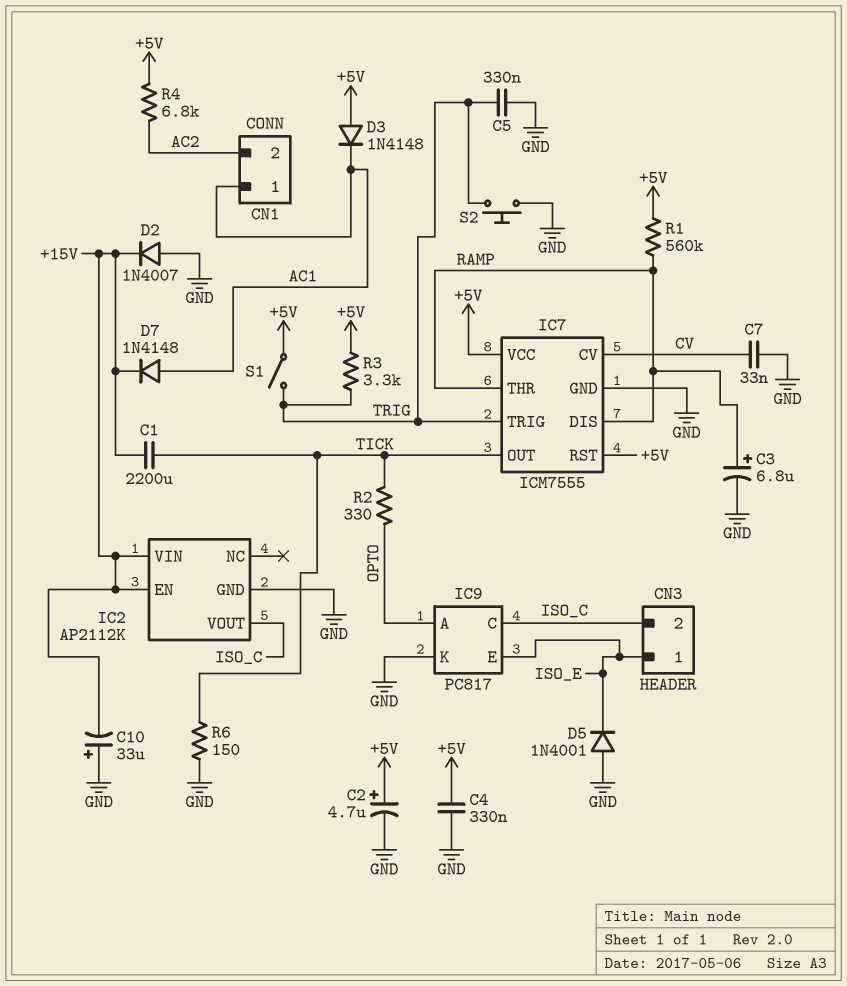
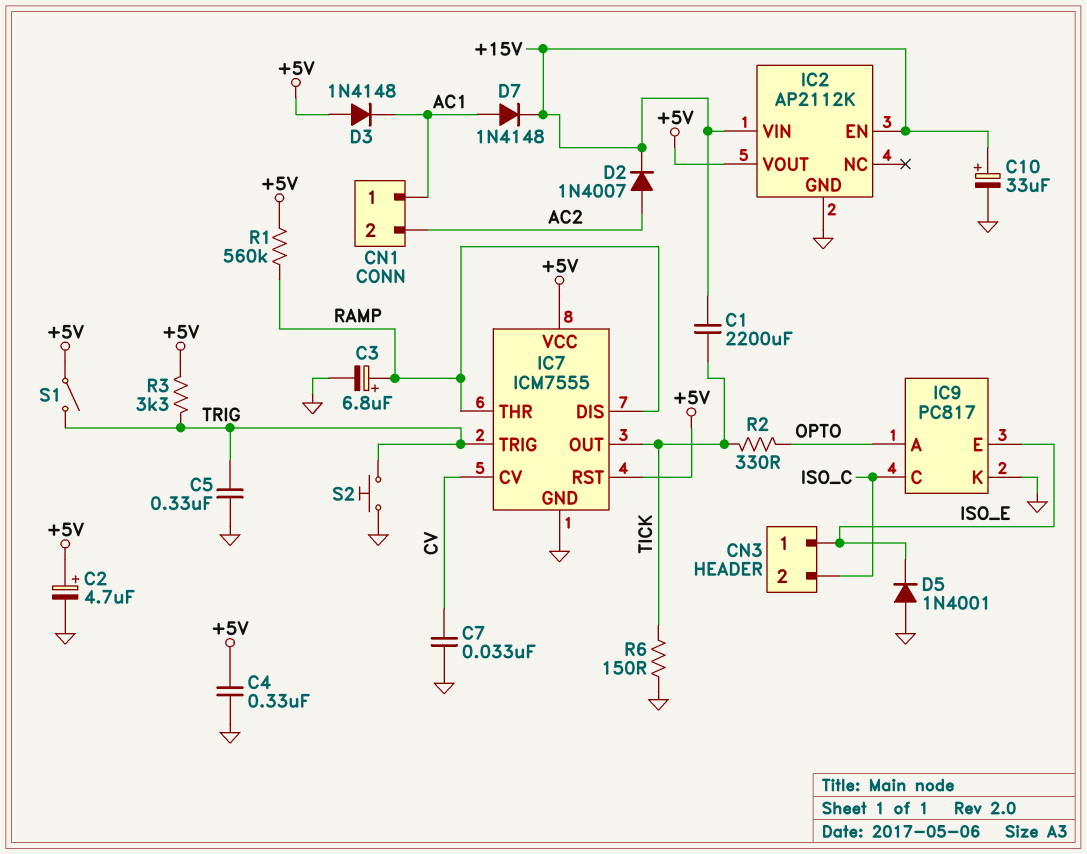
C10: 33uF (plus GND, minus +15V) -> 33uF (plus +15V, minus GND)
D2: diode 1N4007 (A GND, K +15V) -> diode 1N4007 (A AC2, K +15V)
IC2 pin VOUT: ISO_C -> +5V
R4: 6.8k (+5V, AC2) -> none

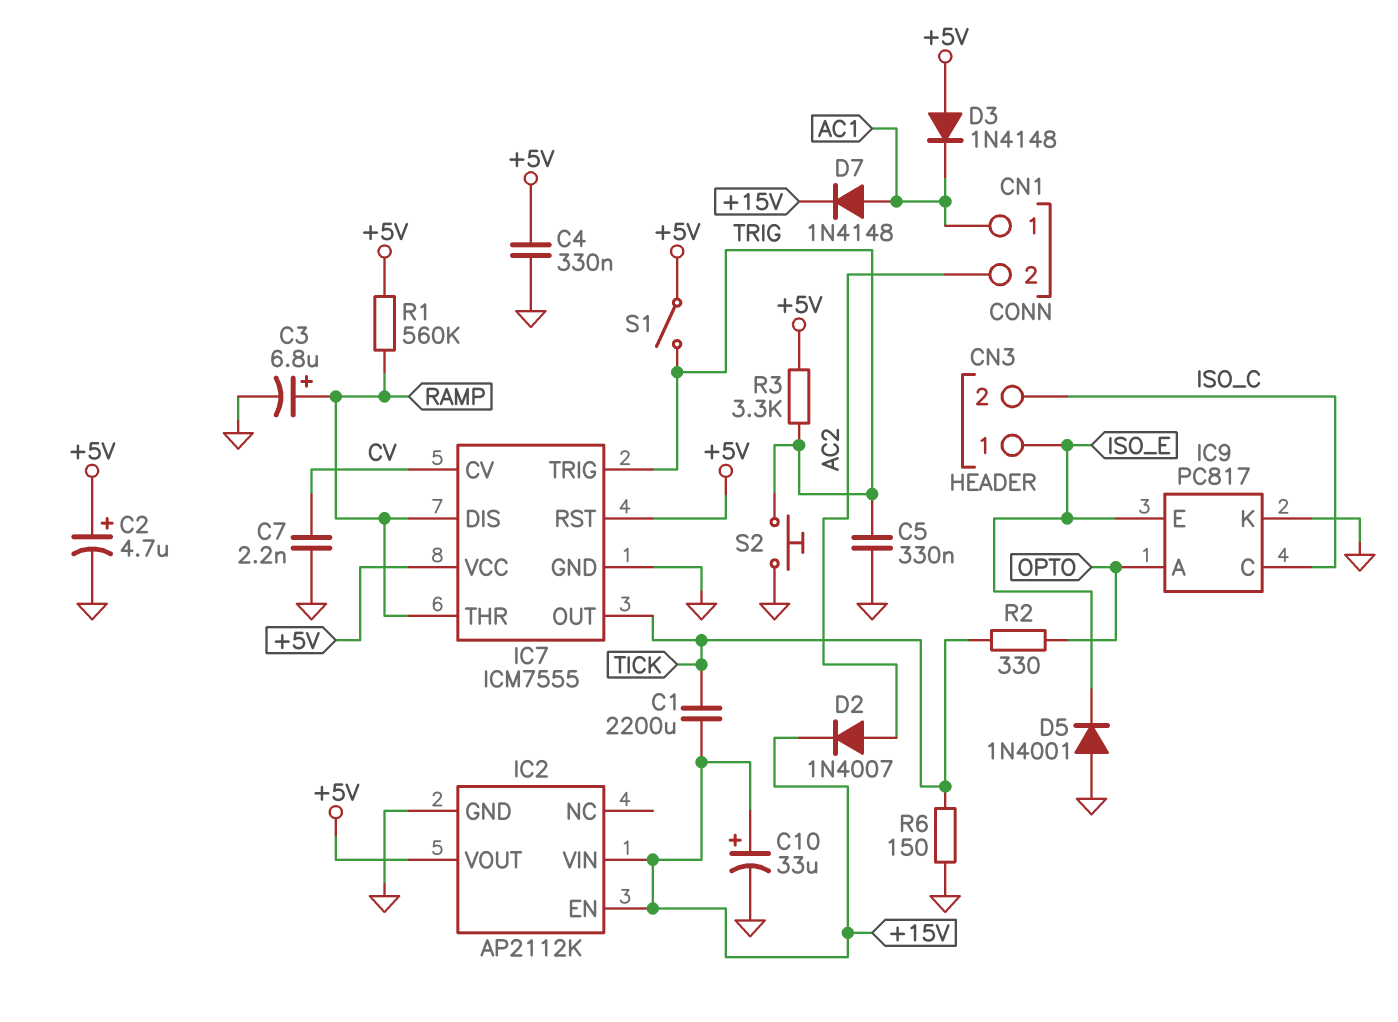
C7: 33nF (CV, GND) -> 2.2nF (CV, GND)

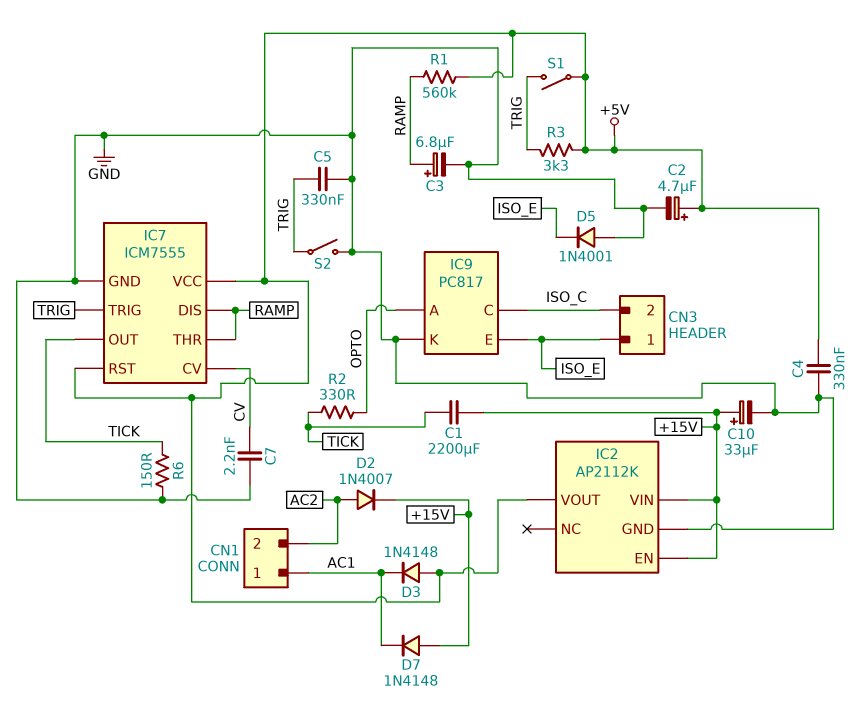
D7: diode 1N4148 (A AC1, K +15V) -> diode 1N4148 (A +15V, K AC1)
S2: button (GND, TRIG) -> switch (GND, TRIG)

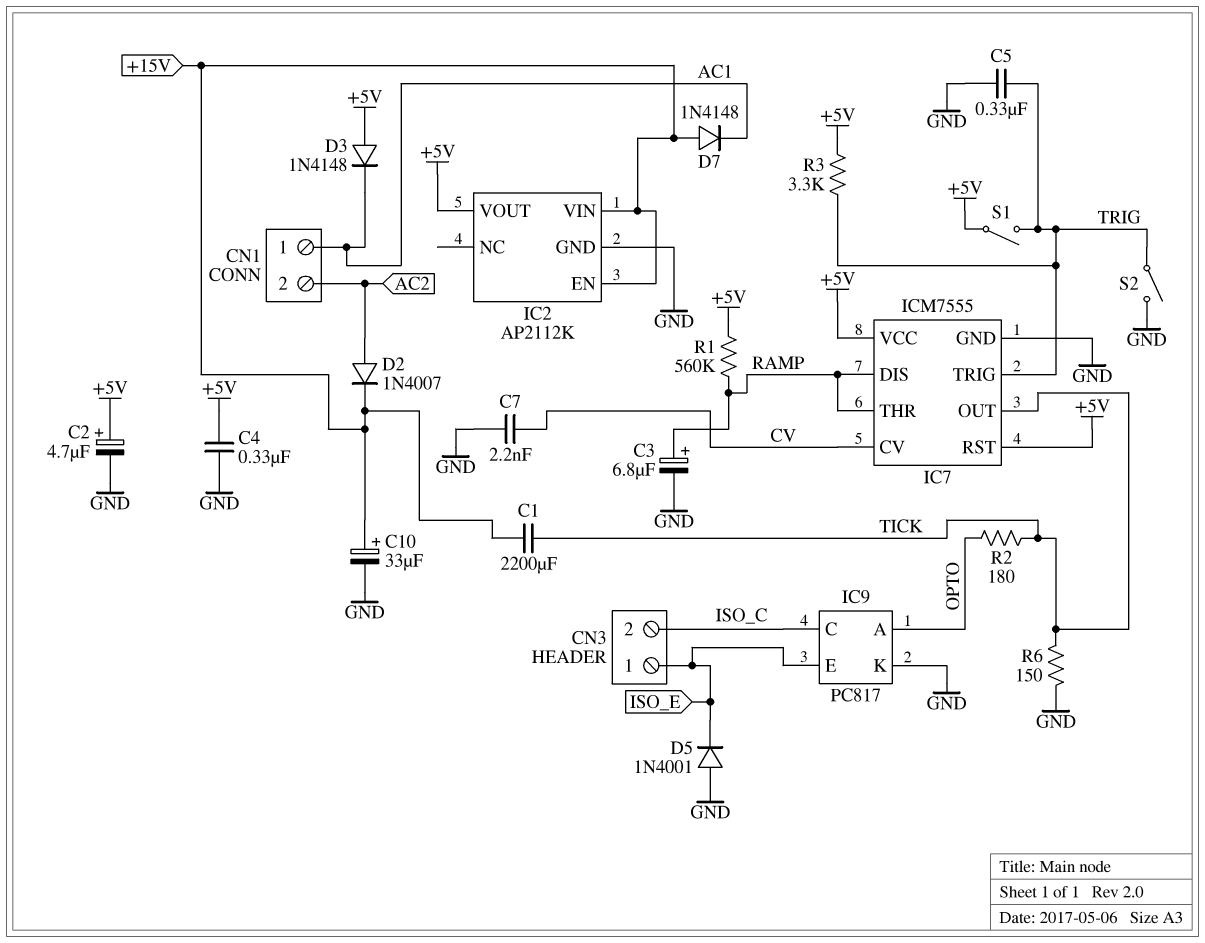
R2: 330 (OPTO, TICK) -> 180 (OPTO, TICK)

